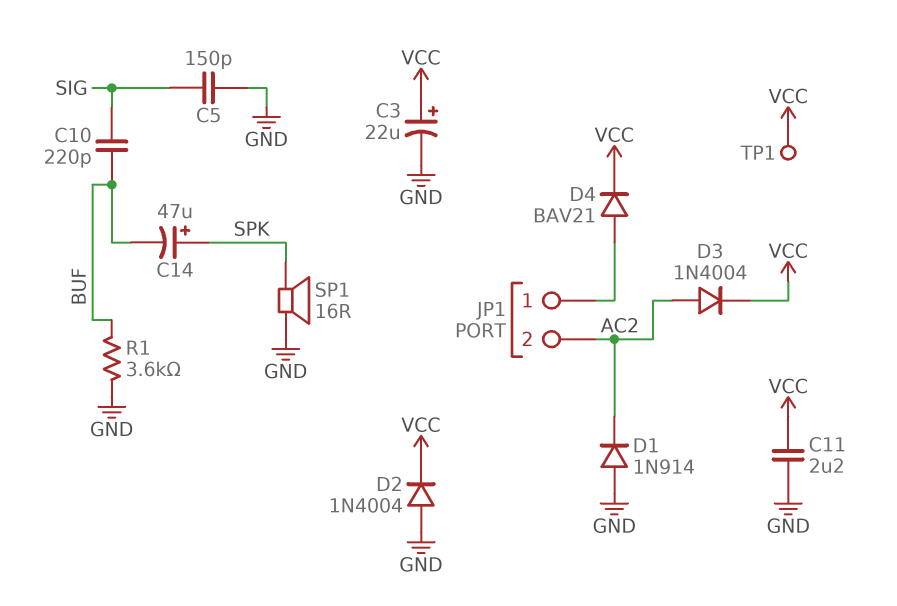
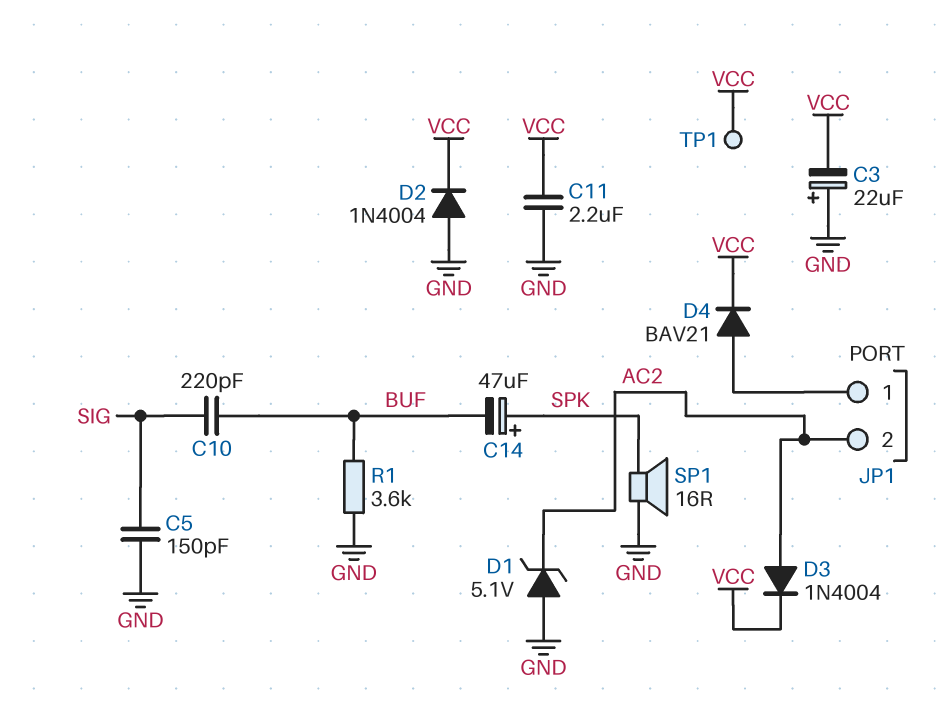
C3: 22uF (plus VCC, minus GND) -> 22uF (plus GND, minus VCC)
D1: diode 1N914 (A GND, K AC2) -> zener 5.1V (A GND, K AC2)

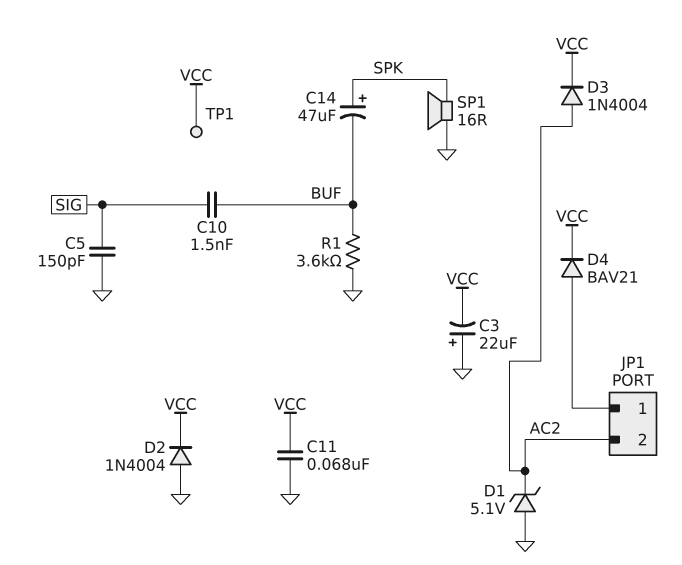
C10: 220pF (BUF, SIG) -> 1.5nF (BUF, SIG)
C11: 2.2uF (GND, VCC) -> 68nF (GND, VCC)

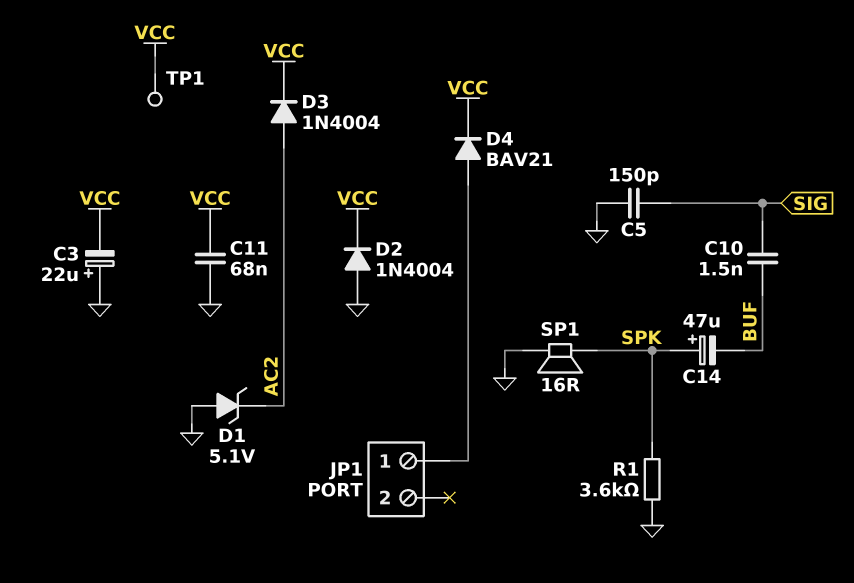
JP1 pin 2: AC2 -> none
R1: 3.6k (BUF, GND) -> 3.6k (GND, SPK)

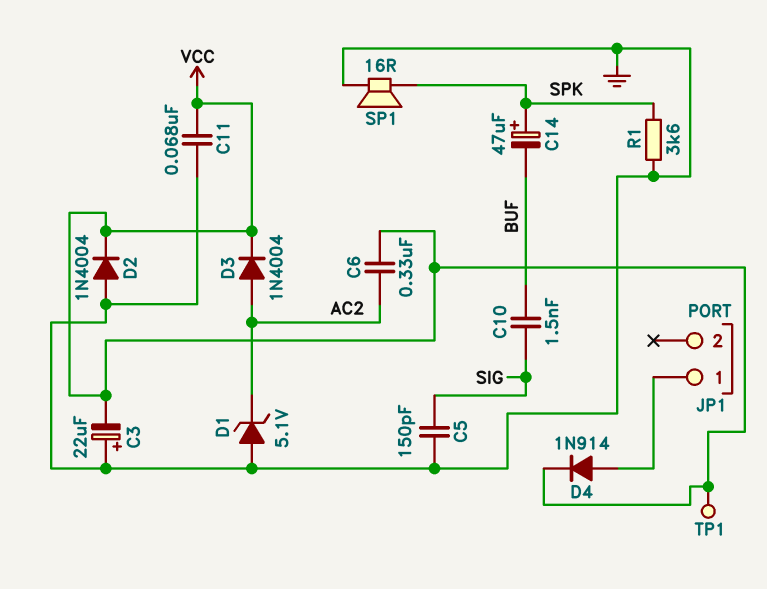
C6: none -> 330nF (AC2, VCC)
D4: diode BAV21 (A JP1/1, K VCC) -> diode 1N914 (A JP1/1, K VCC)

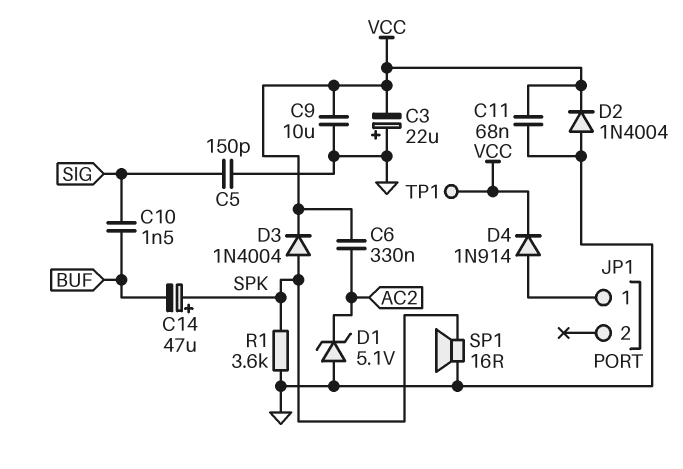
C9: none -> 10uF (GND, VCC)
D3: diode 1N4004 (A AC2, K VCC) -> diode 1N4004 (A SPK, K VCC)

